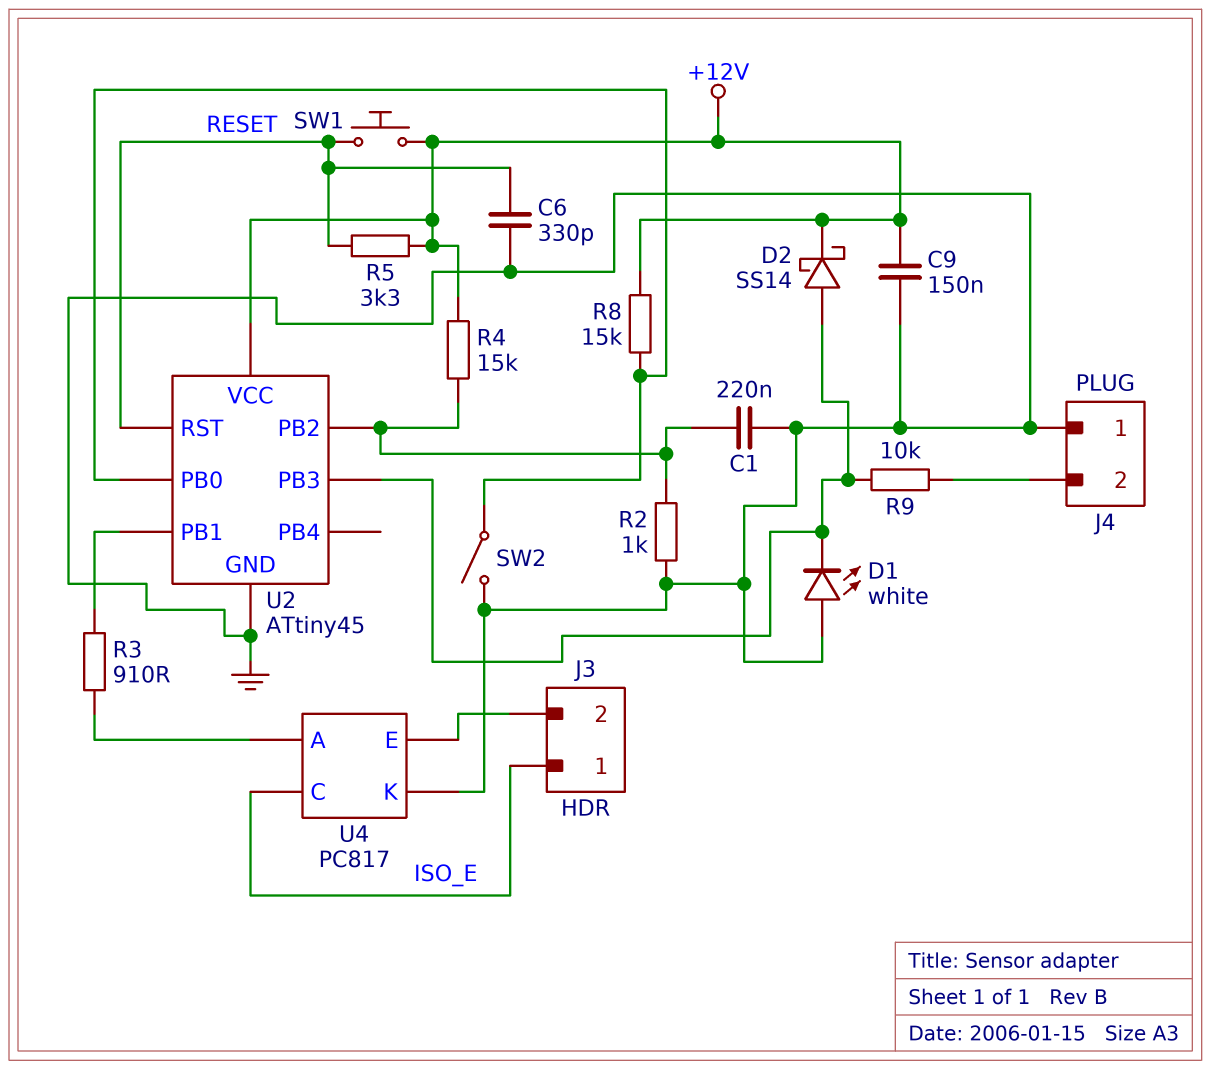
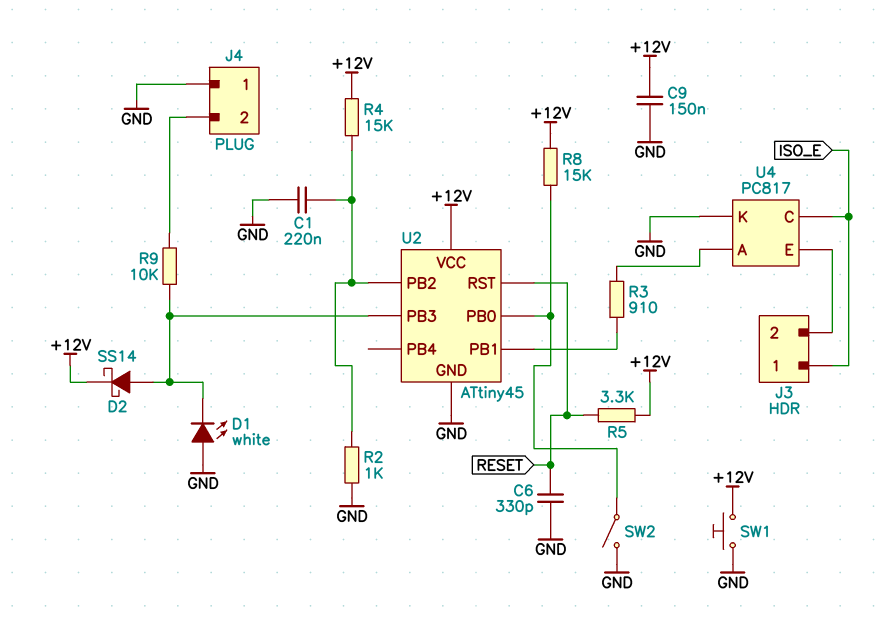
SW1: button (+12V, RESET) -> button (+12V, GND)

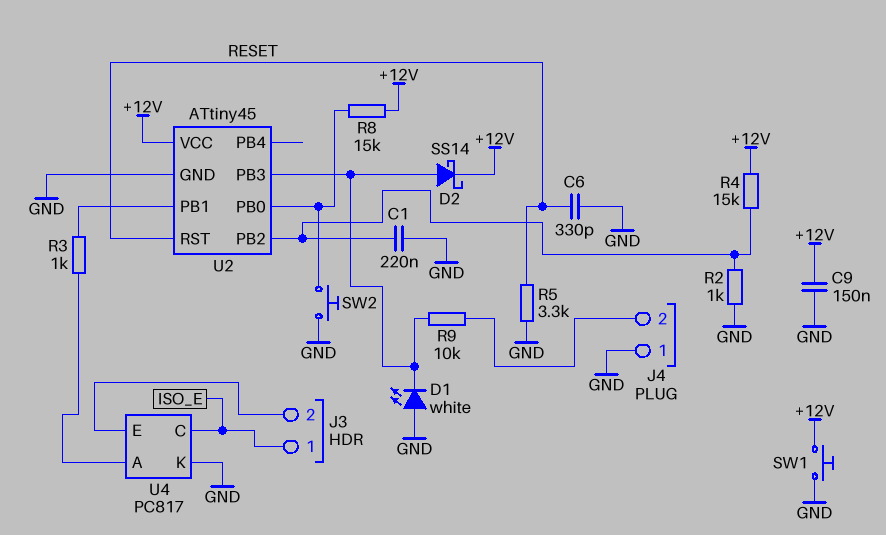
R3: 910 (U2/PB1, U4/A) -> 1k (U2/PB1, U4/A)
R5: 3.3k (+12V, RESET) -> 3.3k (GND, RESET)
SW2: switch (GND, U2/PB0) -> button (GND, U2/PB0)

